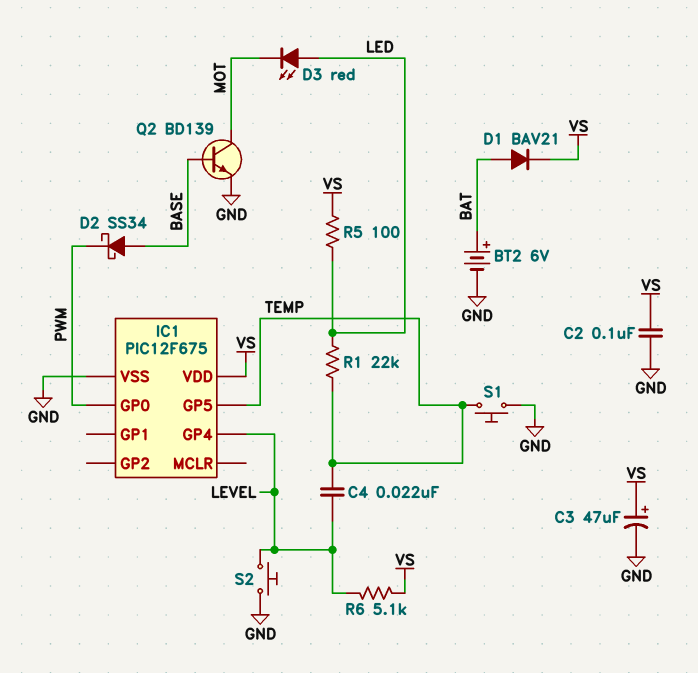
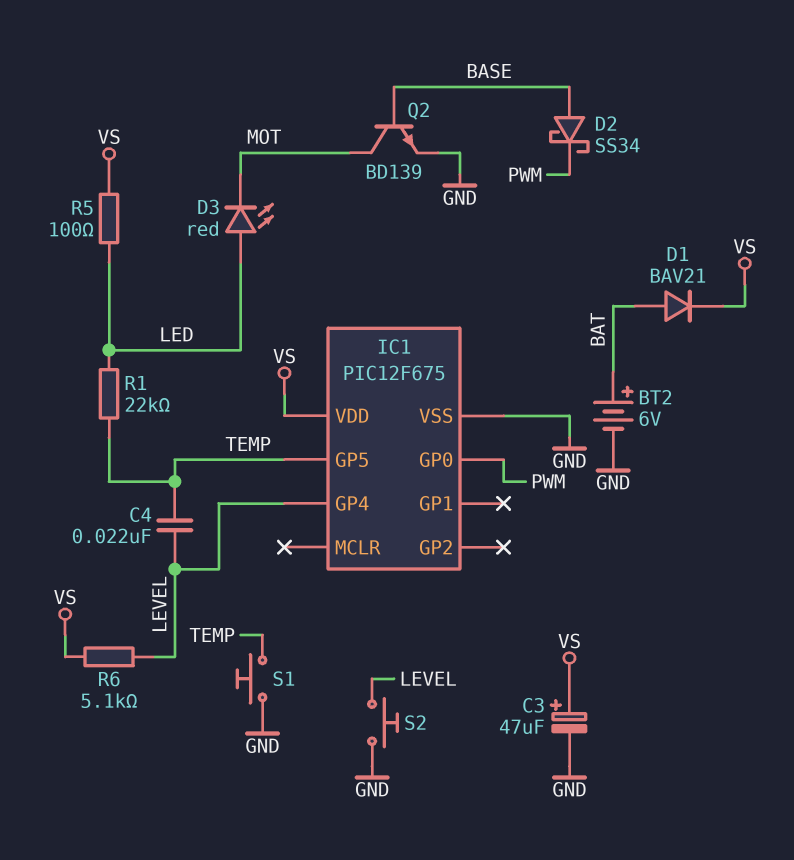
C2: 100nF (GND, VS) -> none

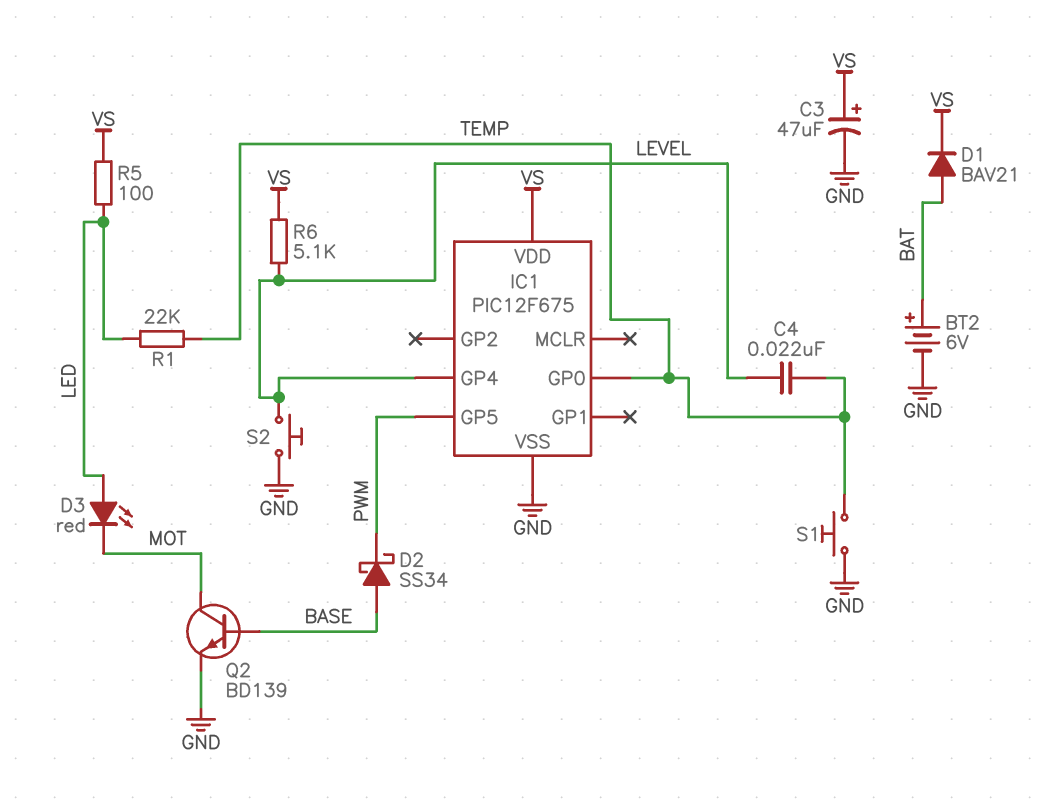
IC1 pin GP0: PWM -> TEMP
IC1 pin GP5: TEMP -> PWM

